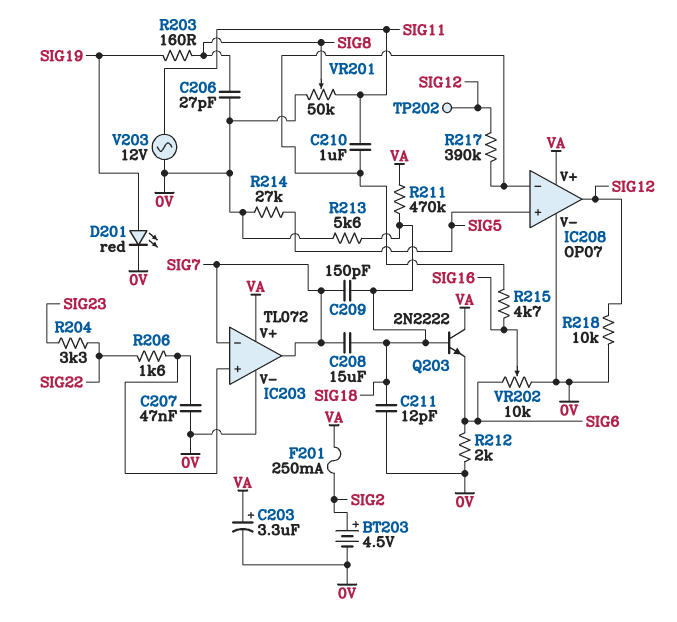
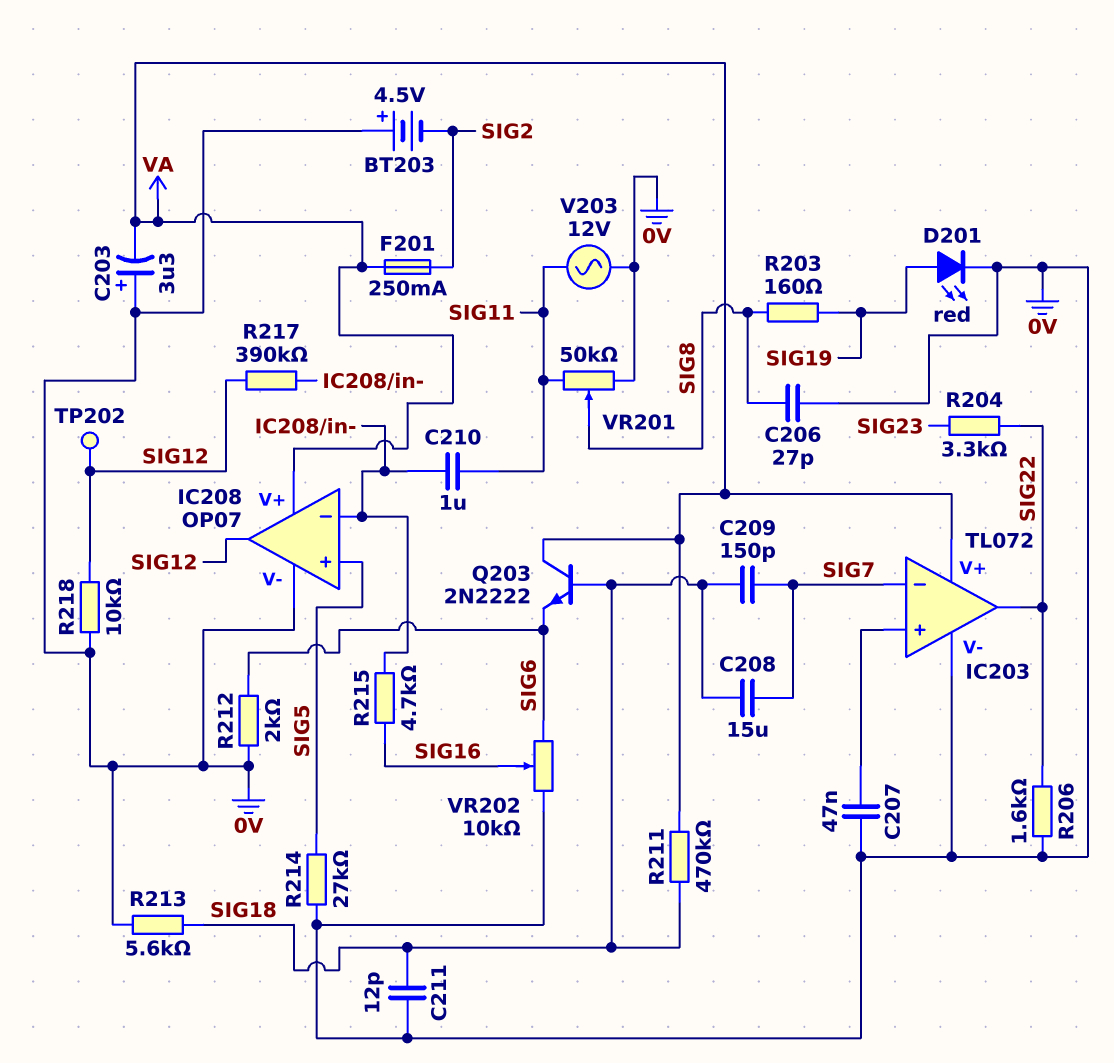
BT203: 4.5V (plus SIG2, minus 0V) -> 4.5V (plus 0V, minus SIG2)
C203: 3.3uF (plus VA, minus 0V) -> 3.3uF (plus 0V, minus VA)
IC203 pin out: SIG7 -> SIG22
R206: 1.6k (IC203/in+, SIG22) -> 1.6k (0V, SIG22)

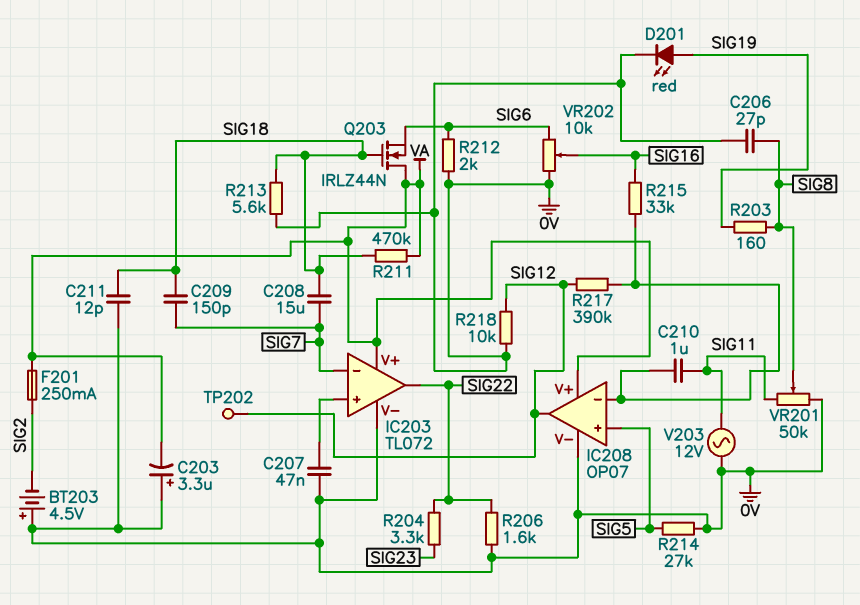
Q203: NPN 2N2222 (B SIG18, C VA, E SIG6) -> NMOS IRLZ44N (G SIG18, D VA, S SIG6)
R215: 4.7k (IC208/in-, SIG16) -> 33k (IC208/in-, SIG16)

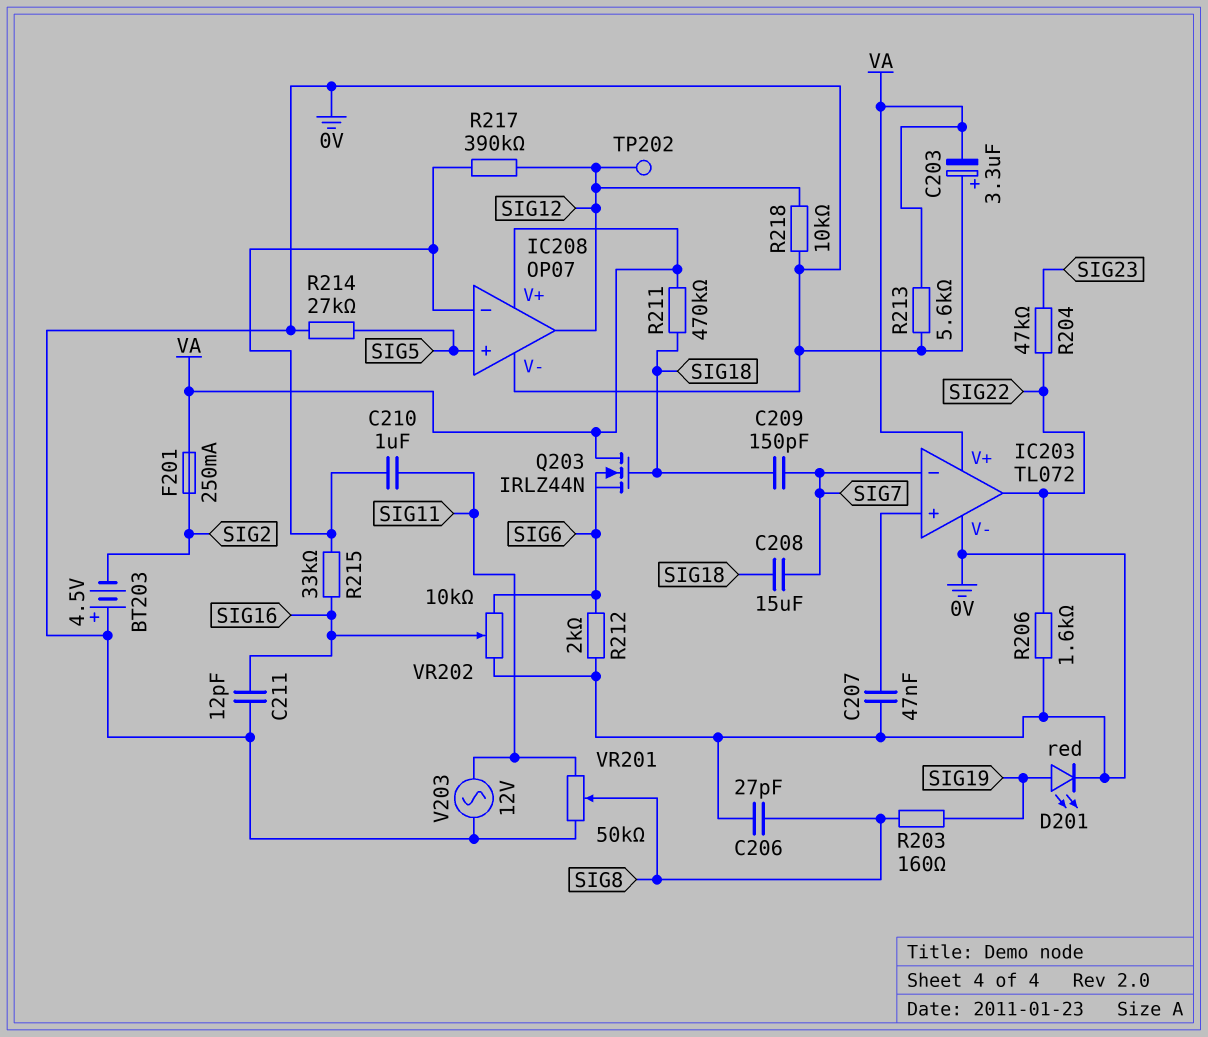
C211: 12pF (0V, SIG18) -> 12pF (0V, SIG16)
R204: 3.3k (SIG22, SIG23) -> 47k (SIG22, SIG23)
R213: 5.6k (0V, SIG18) -> 5.6k (0V, VA)

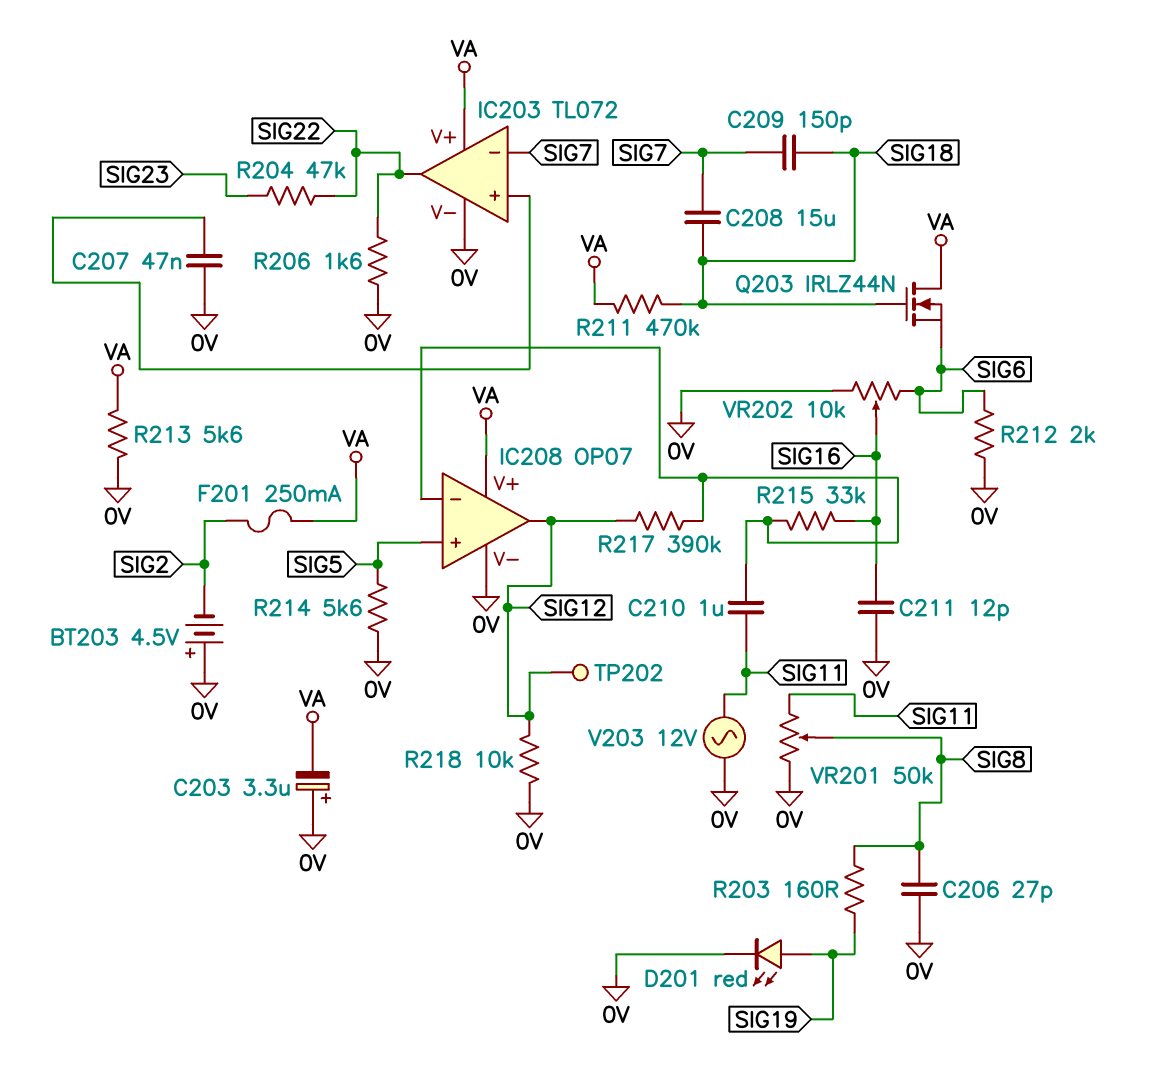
R214: 27k (0V, SIG5) -> 5.6k (0V, SIG5)

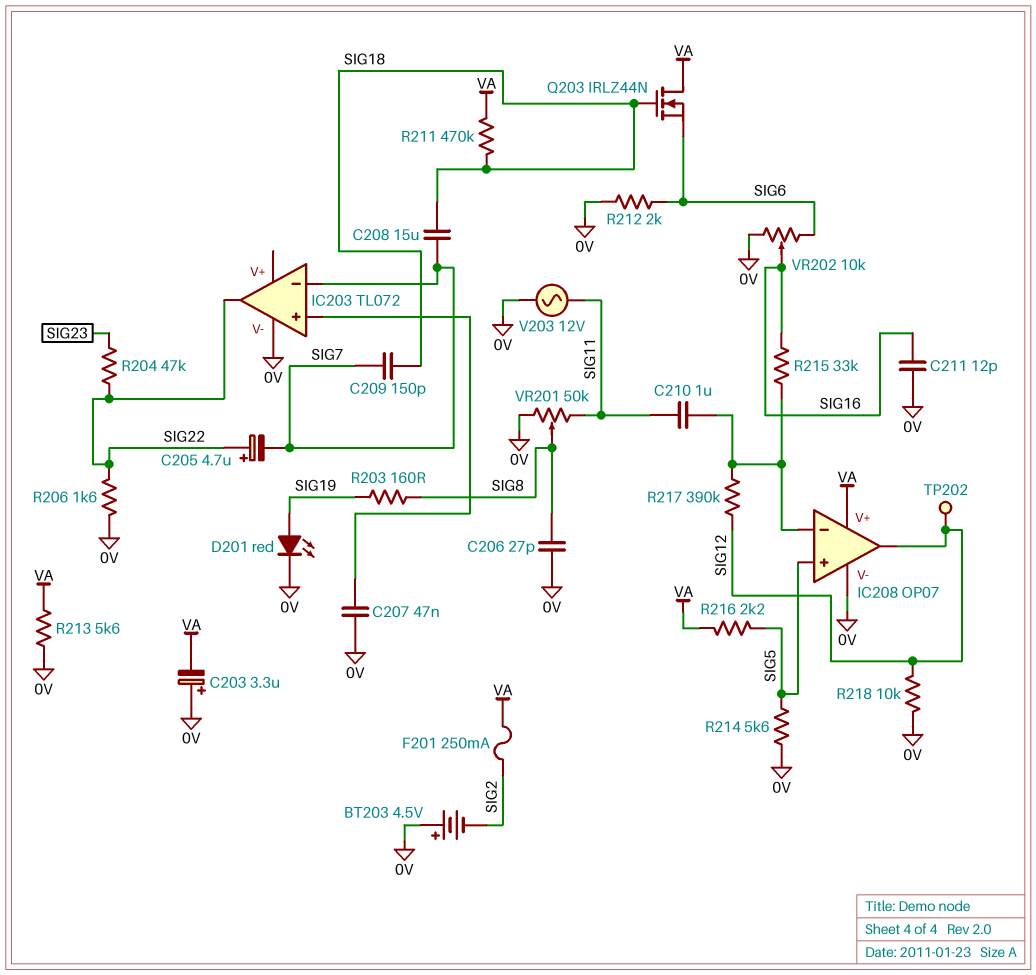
C205: none -> 4.7uF (plus SIG22, minus SIG7)
IC203 pin V+: VA -> none
R216: none -> 2.2k (SIG5, VA)

